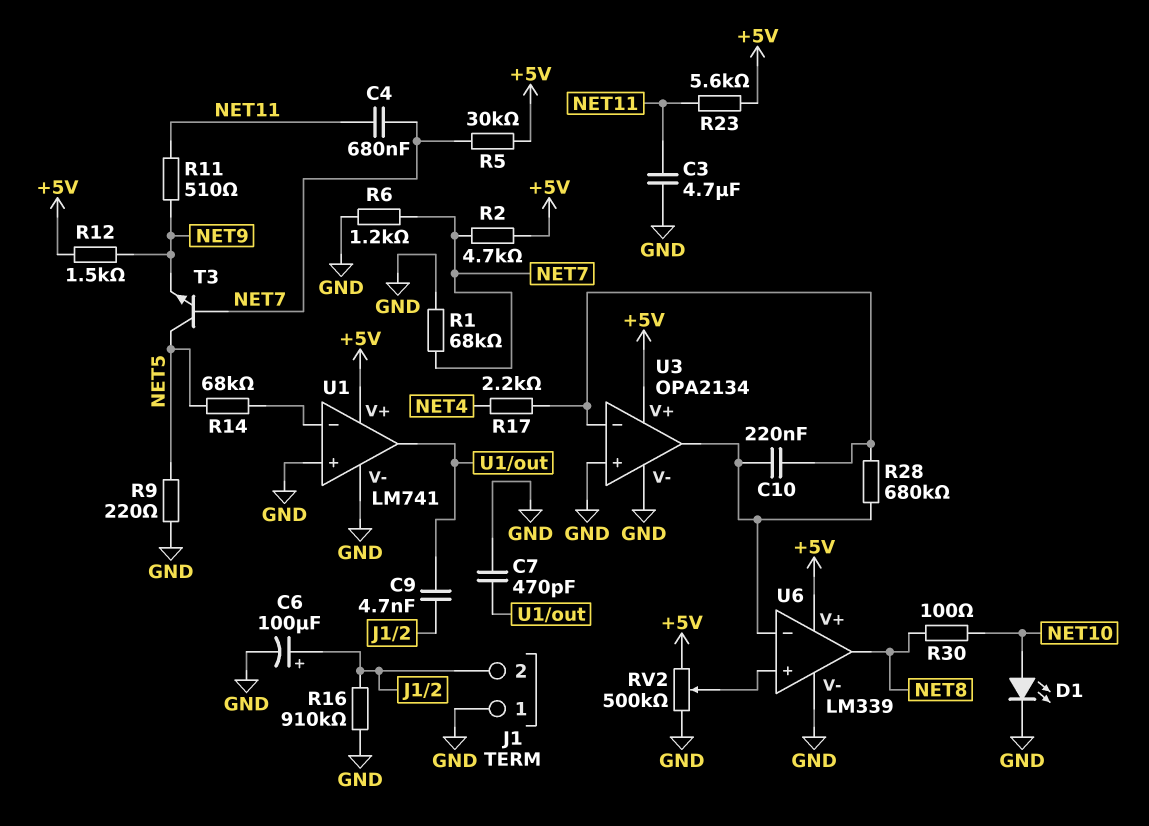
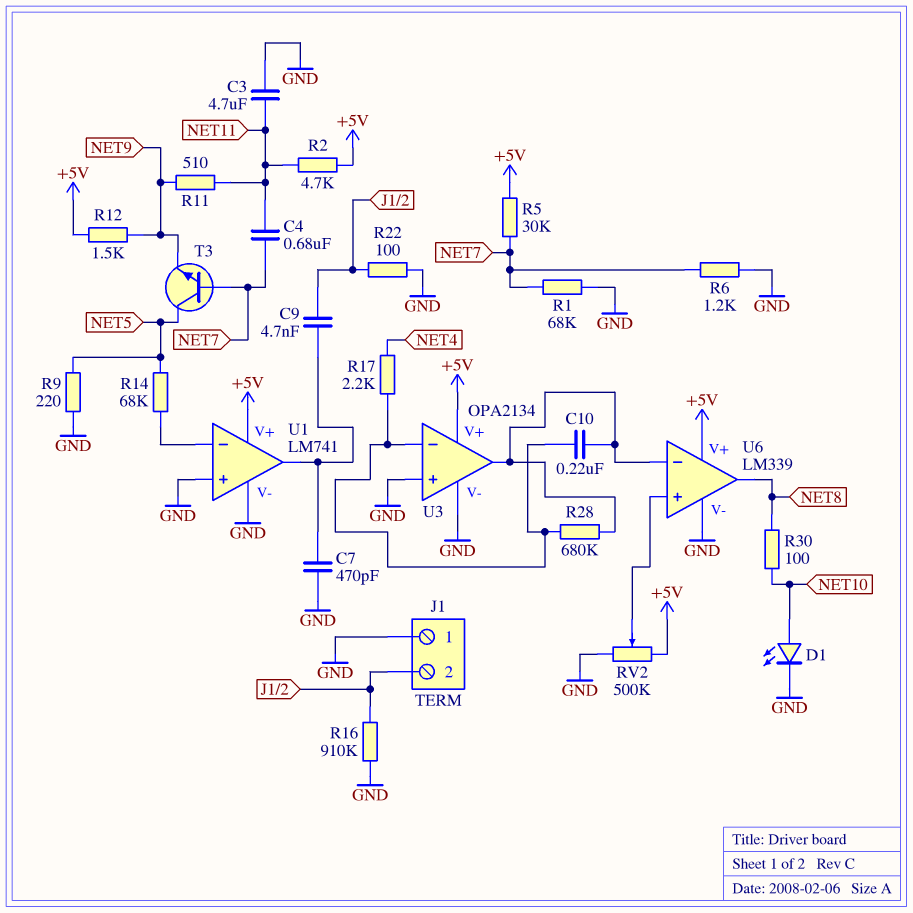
C6: 100uF (plus J1/2, minus GND) -> none
R2: 4.7k (+5V, NET7) -> 4.7k (+5V, NET11)
R22: none -> 100 (GND, J1/2)
R23: 5.6k (+5V, NET11) -> none

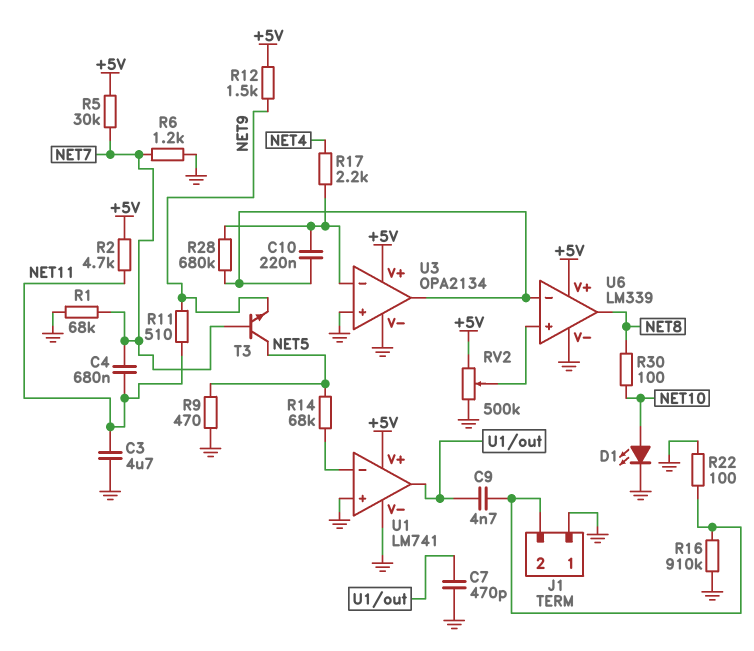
R9: 220 (GND, NET5) -> 470 (GND, NET5)

